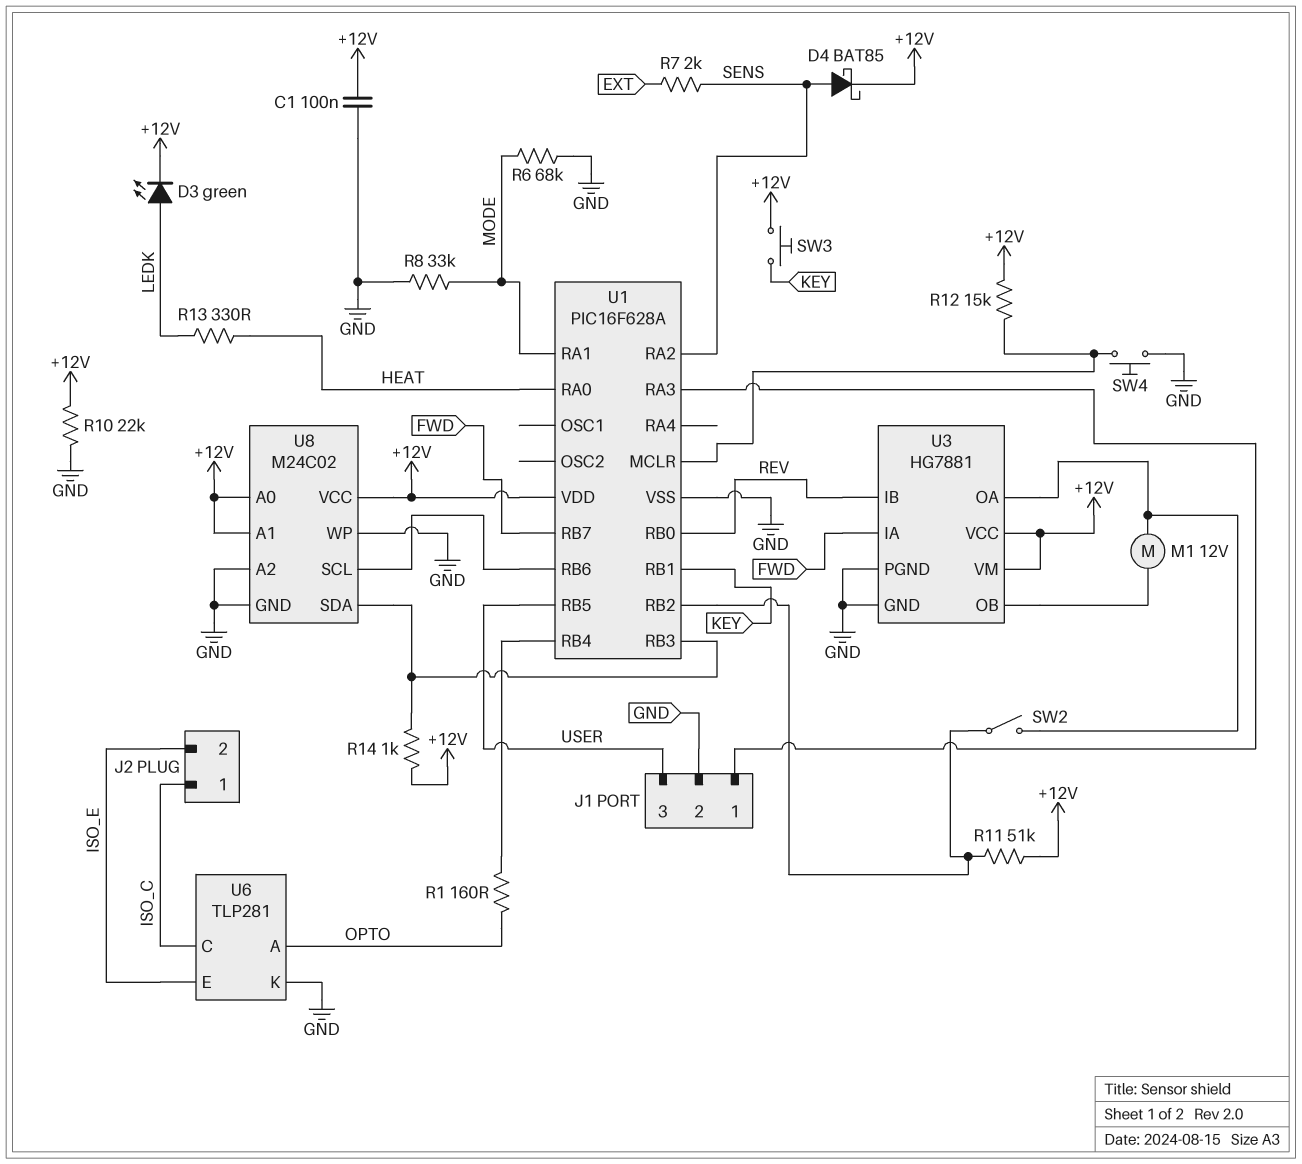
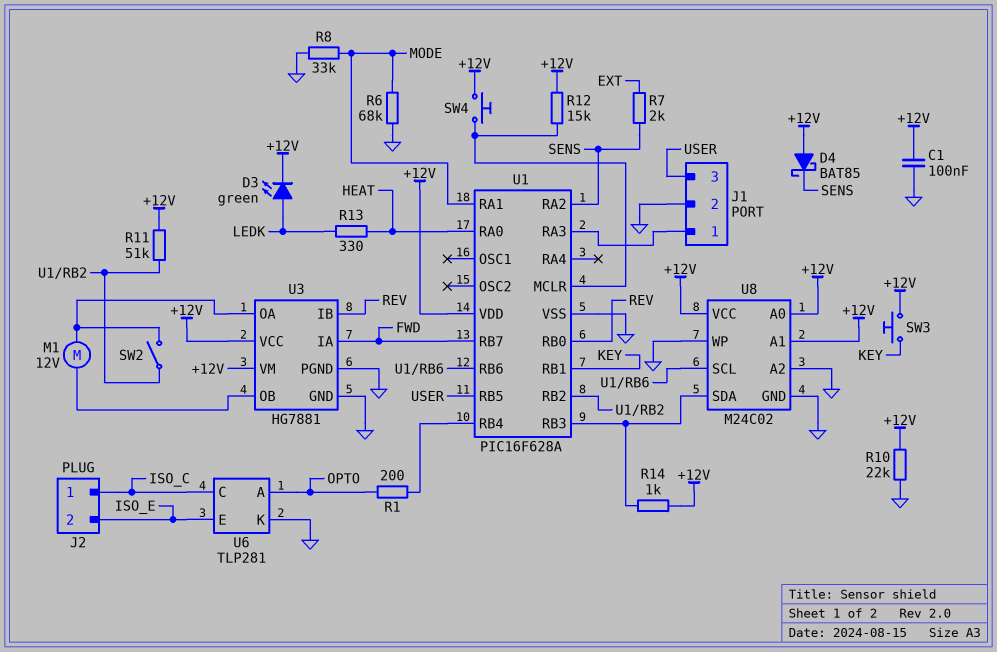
D4: schottky BAT85 (A SENS, K +12V) -> schottky BAT85 (A +12V, K SENS)
R1: 160 (OPTO, U1/RB4) -> 200 (OPTO, U1/RB4)
SW4: button (GND, U1/MCLR) -> button (+12V, U1/MCLR)

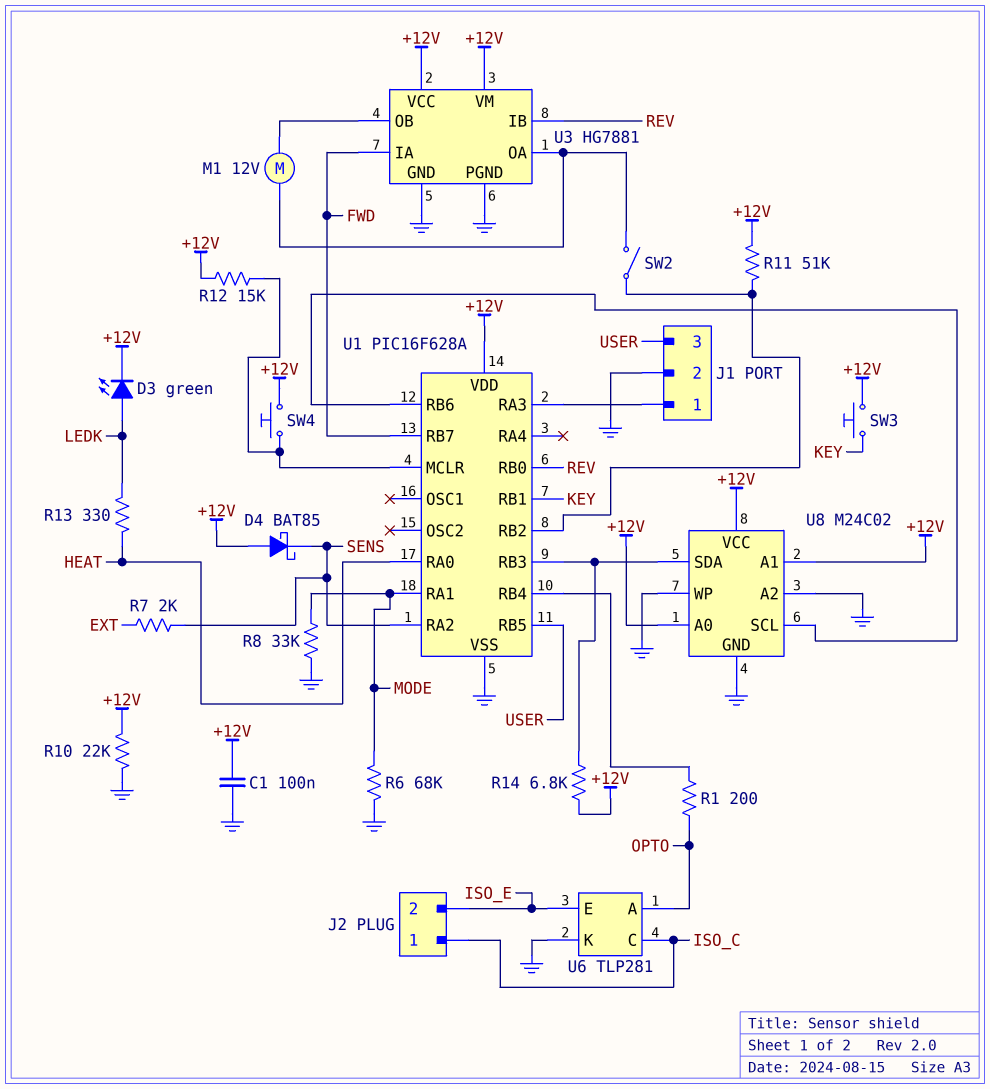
R14: 1k (+12V, U1/RB3) -> 6.8k (+12V, U1/RB3)

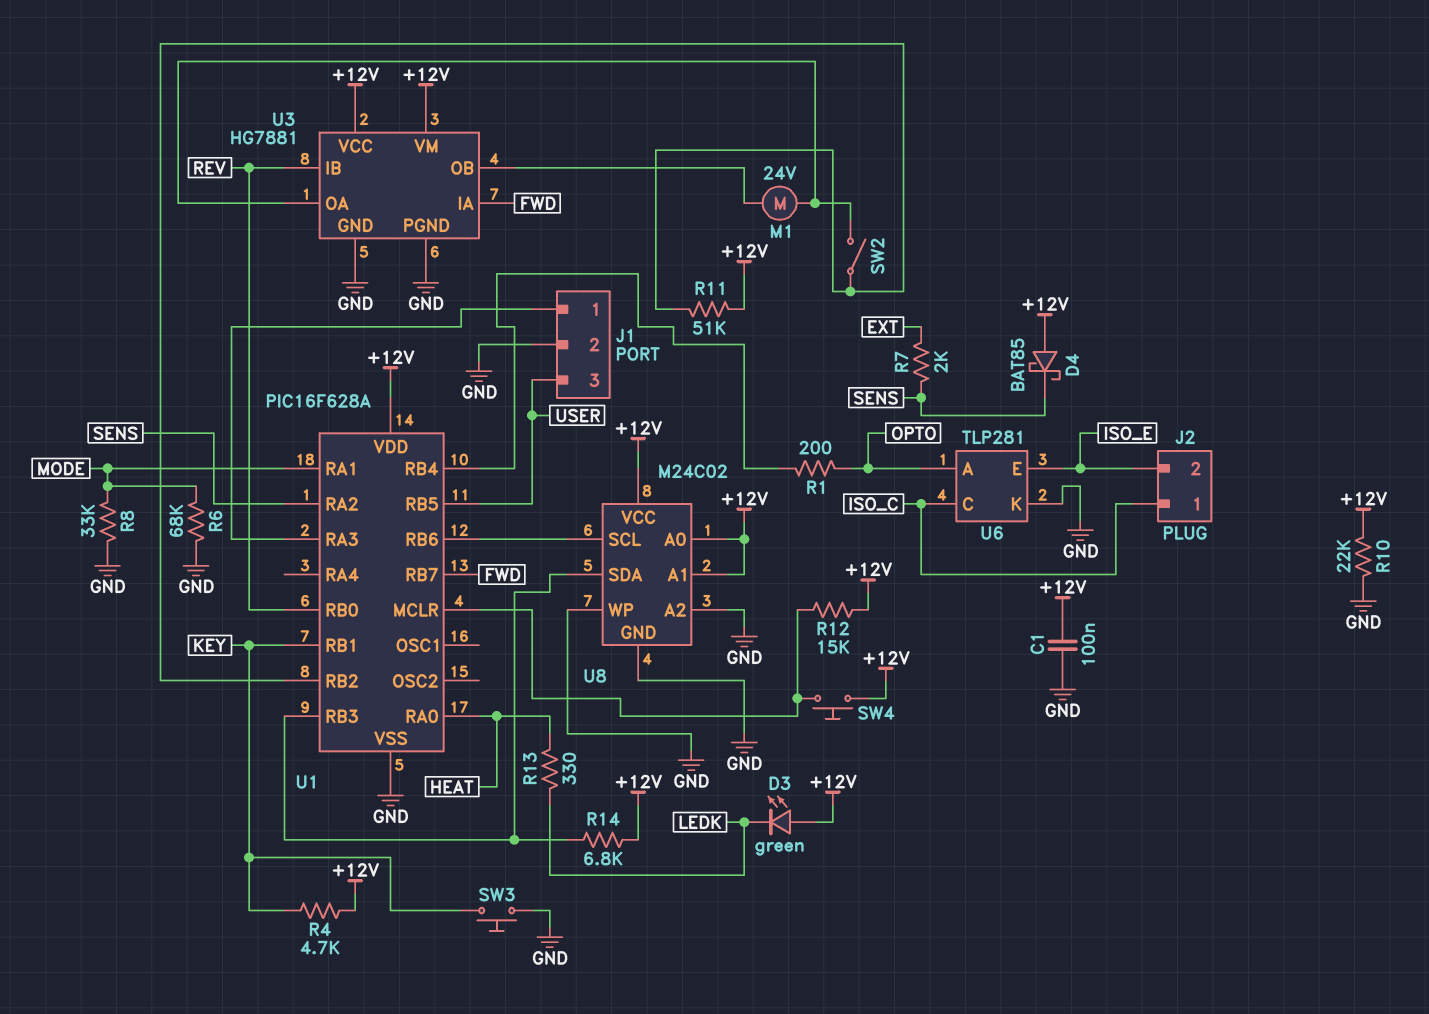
D3: LED green (A LEDK, K +12V) -> LED green (A +12V, K LEDK)
M1: motor 12V (U3/OA, U3/OB) -> motor 24V (U3/OA, U3/OB)
R4: none -> 4.7k (+12V, KEY)
SW3: button (+12V, KEY) -> button (GND, KEY)

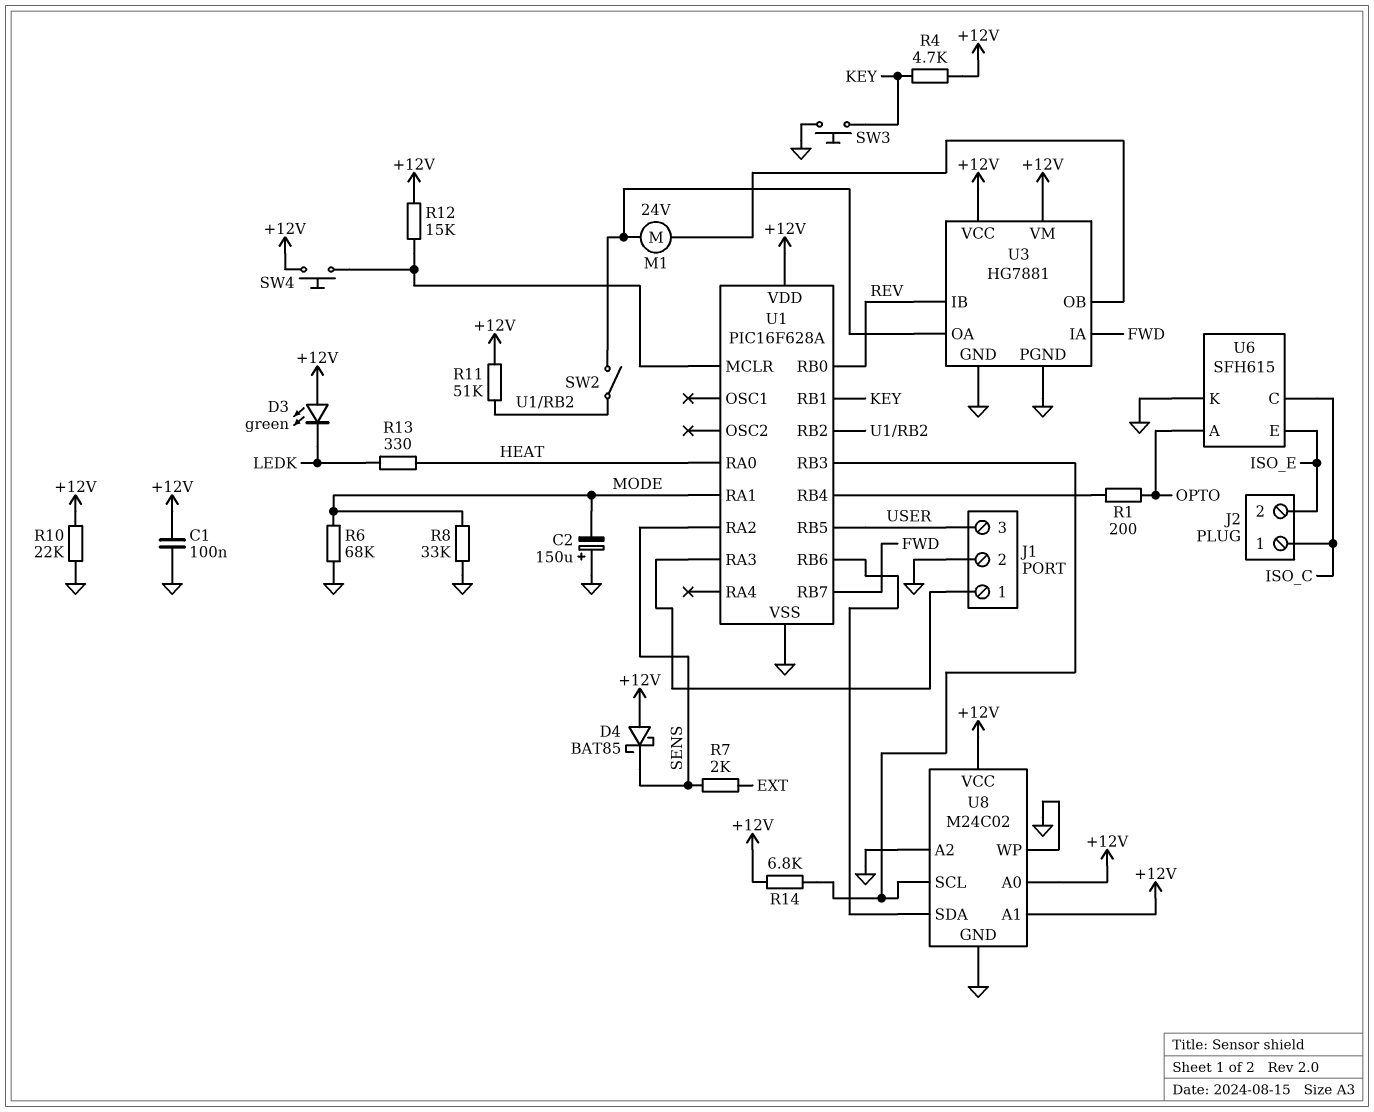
C2: none -> 150uF (plus GND, minus MODE)
U6: TLP281 -> SFH615
U8 pin SCL: U1/RB6 -> U1/RB3
U8 pin SDA: U1/RB3 -> U1/RB6

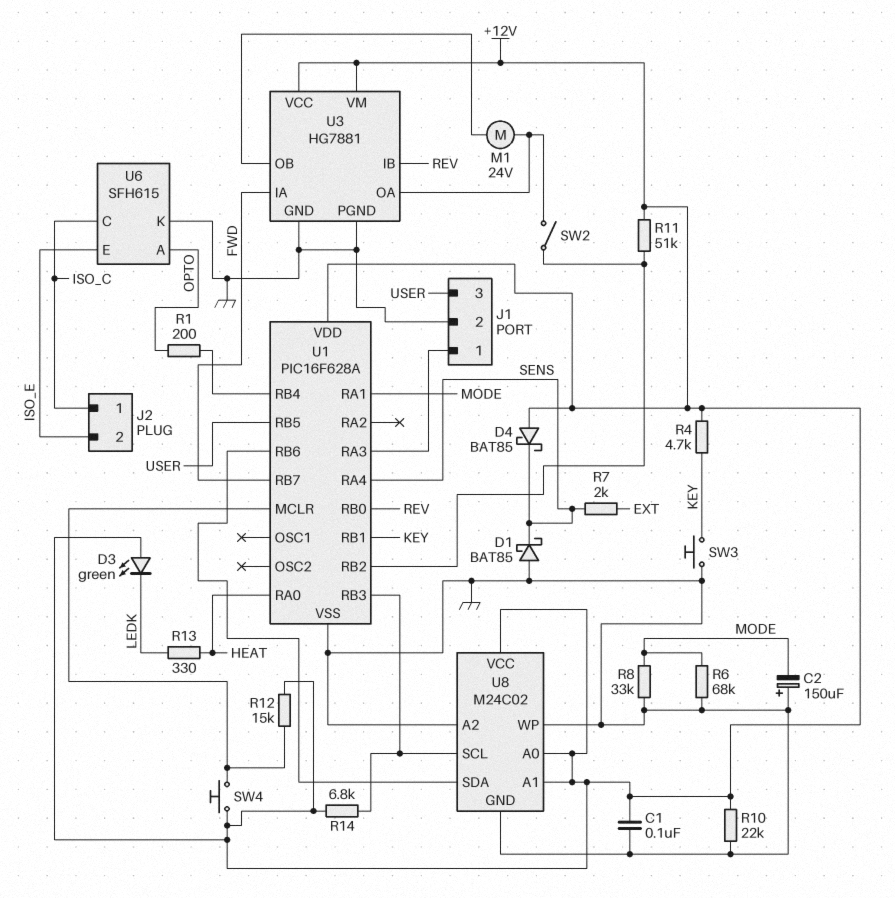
D1: none -> schottky BAT85 (A GND, K SENS)
U1 pin RA2: SENS -> none
U1 pin RA4: none -> SENS

